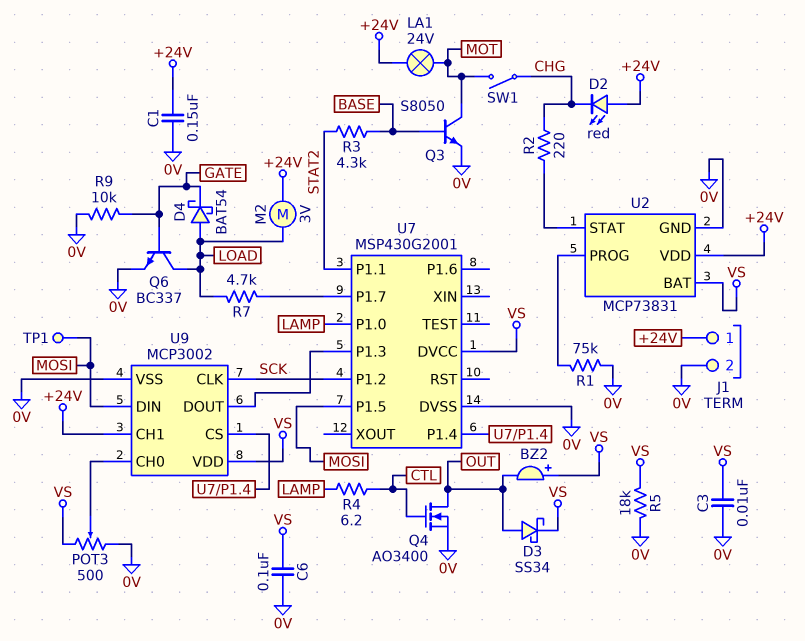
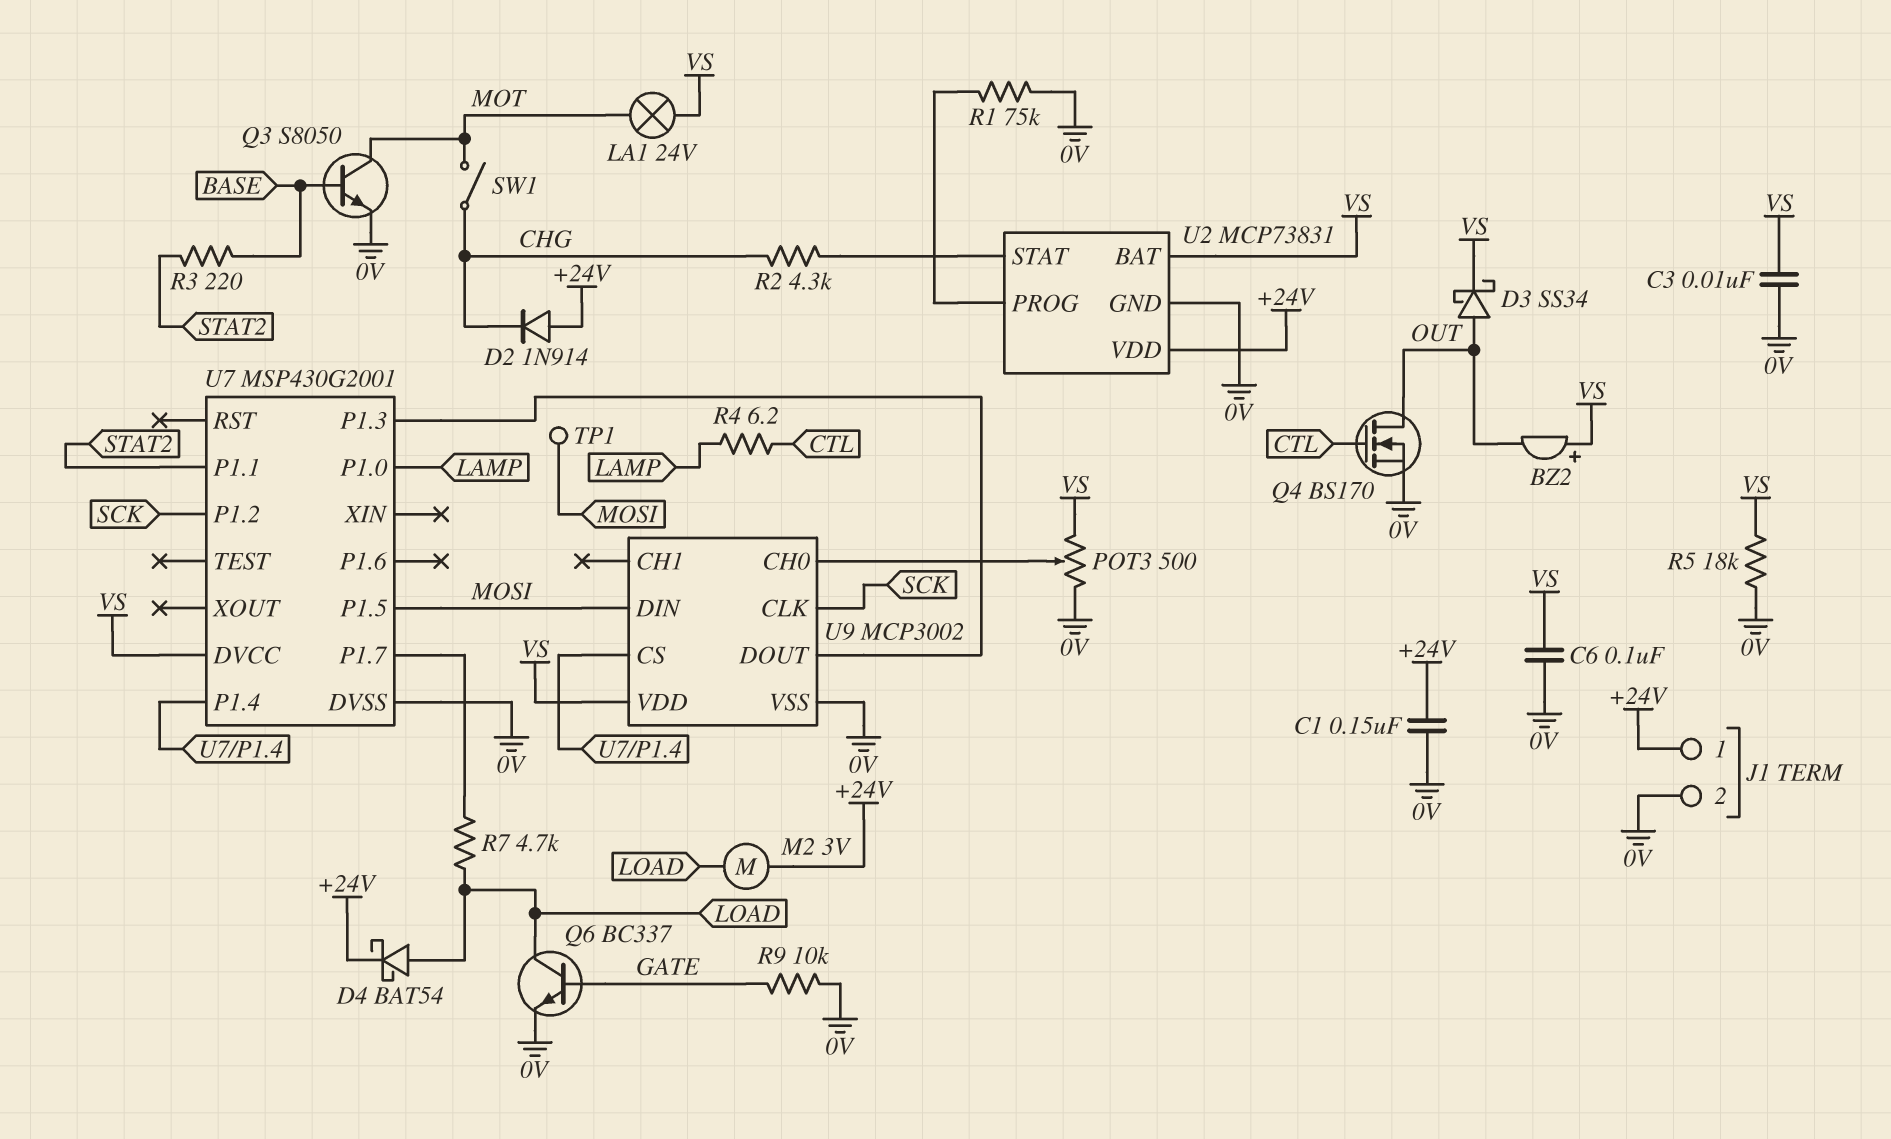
D2: LED red (A +24V, K CHG) -> diode 1N914 (A +24V, K CHG)
D4: schottky BAT54 (A LOAD, K GATE) -> schottky BAT54 (A LOAD, K +24V)
LA1: lamp 24V (+24V, MOT) -> lamp 24V (MOT, VS)
Q4: NMOS AO3400 (G CTL, D OUT, S 0V) -> NMOS BS170 (G CTL, D OUT, S 0V)
R2: 220 (CHG, U2/STAT) -> 4.3k (CHG, U2/STAT)
R3: 4.3k (BASE, STAT2) -> 220 (BASE, STAT2)
U9 pin CH1: +24V -> none

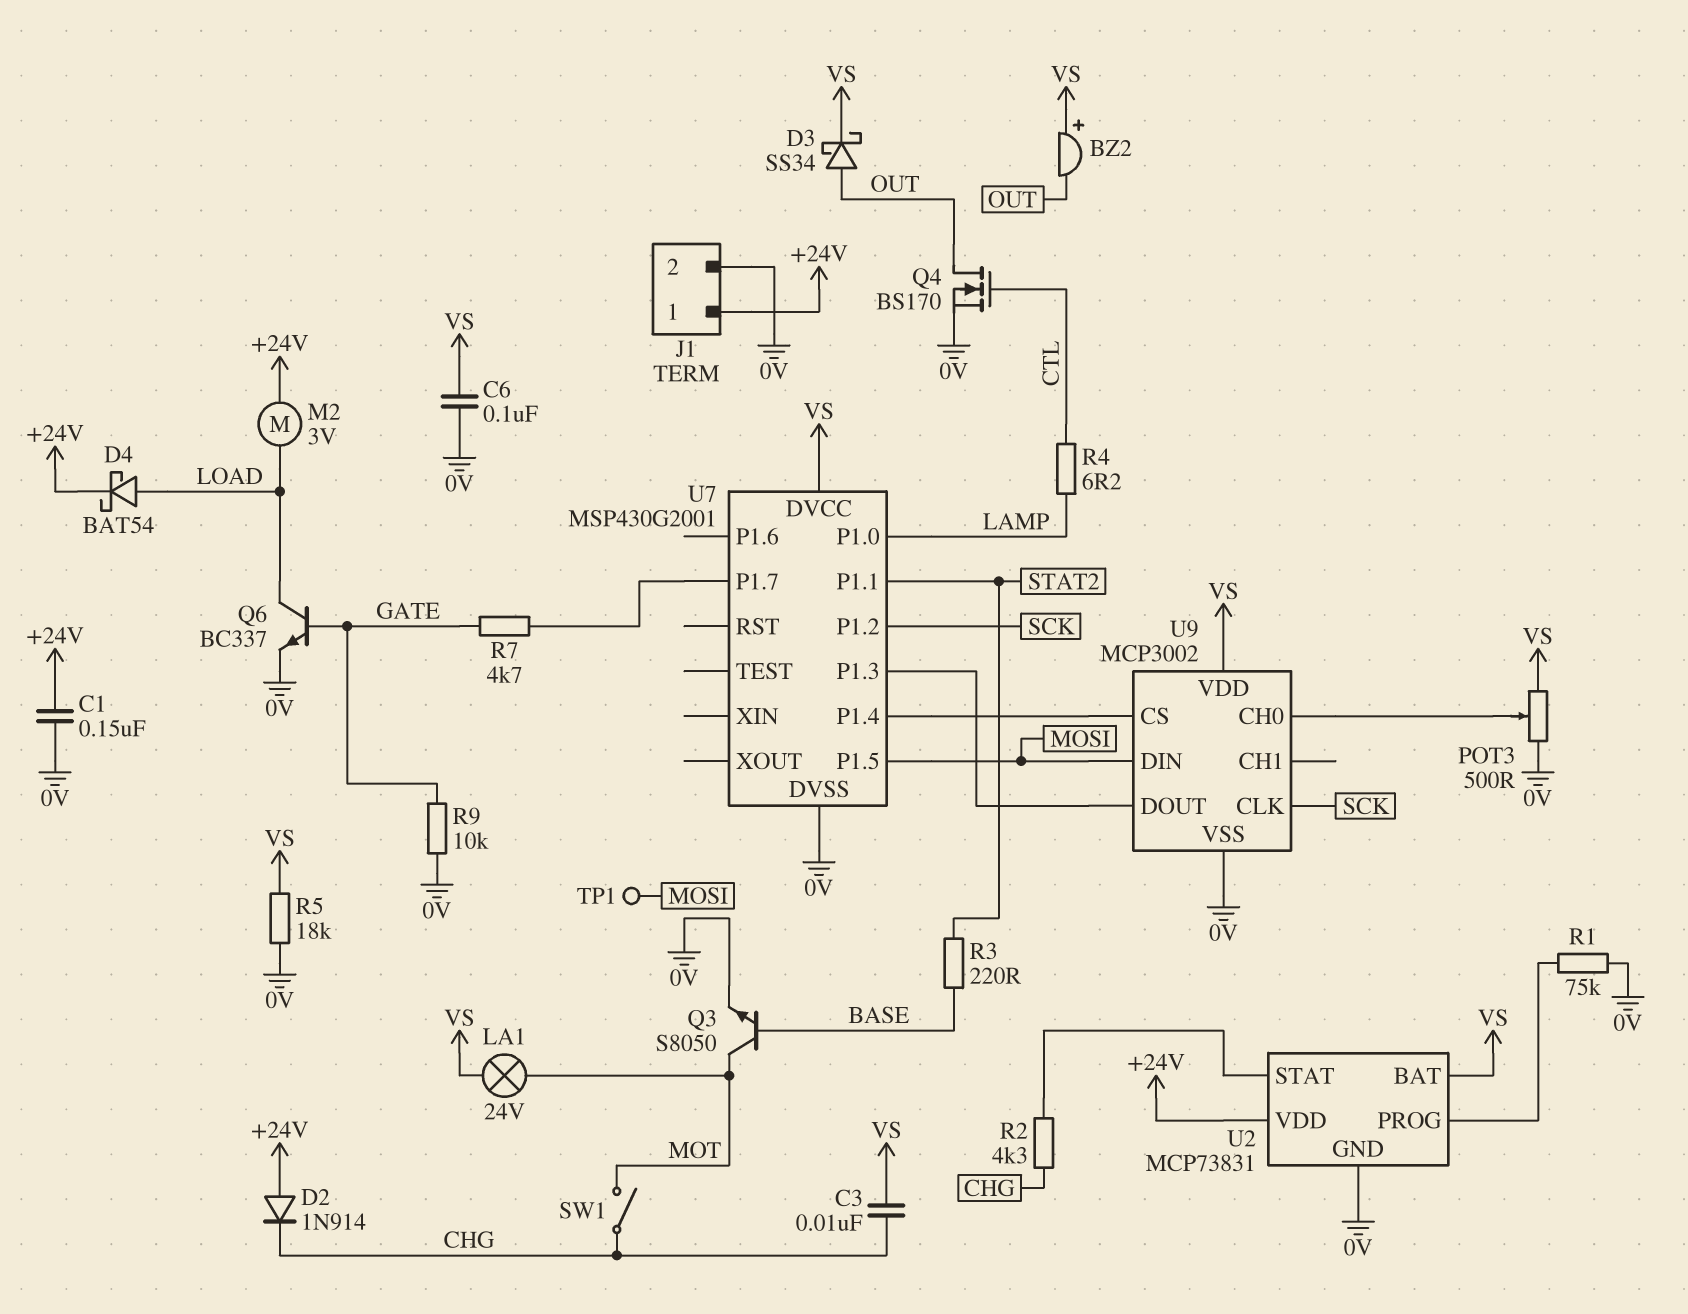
C3: 10nF (0V, VS) -> 10nF (CHG, VS)
R7: 4.7k (LOAD, U7/P1.7) -> 4.7k (GATE, U7/P1.7)

